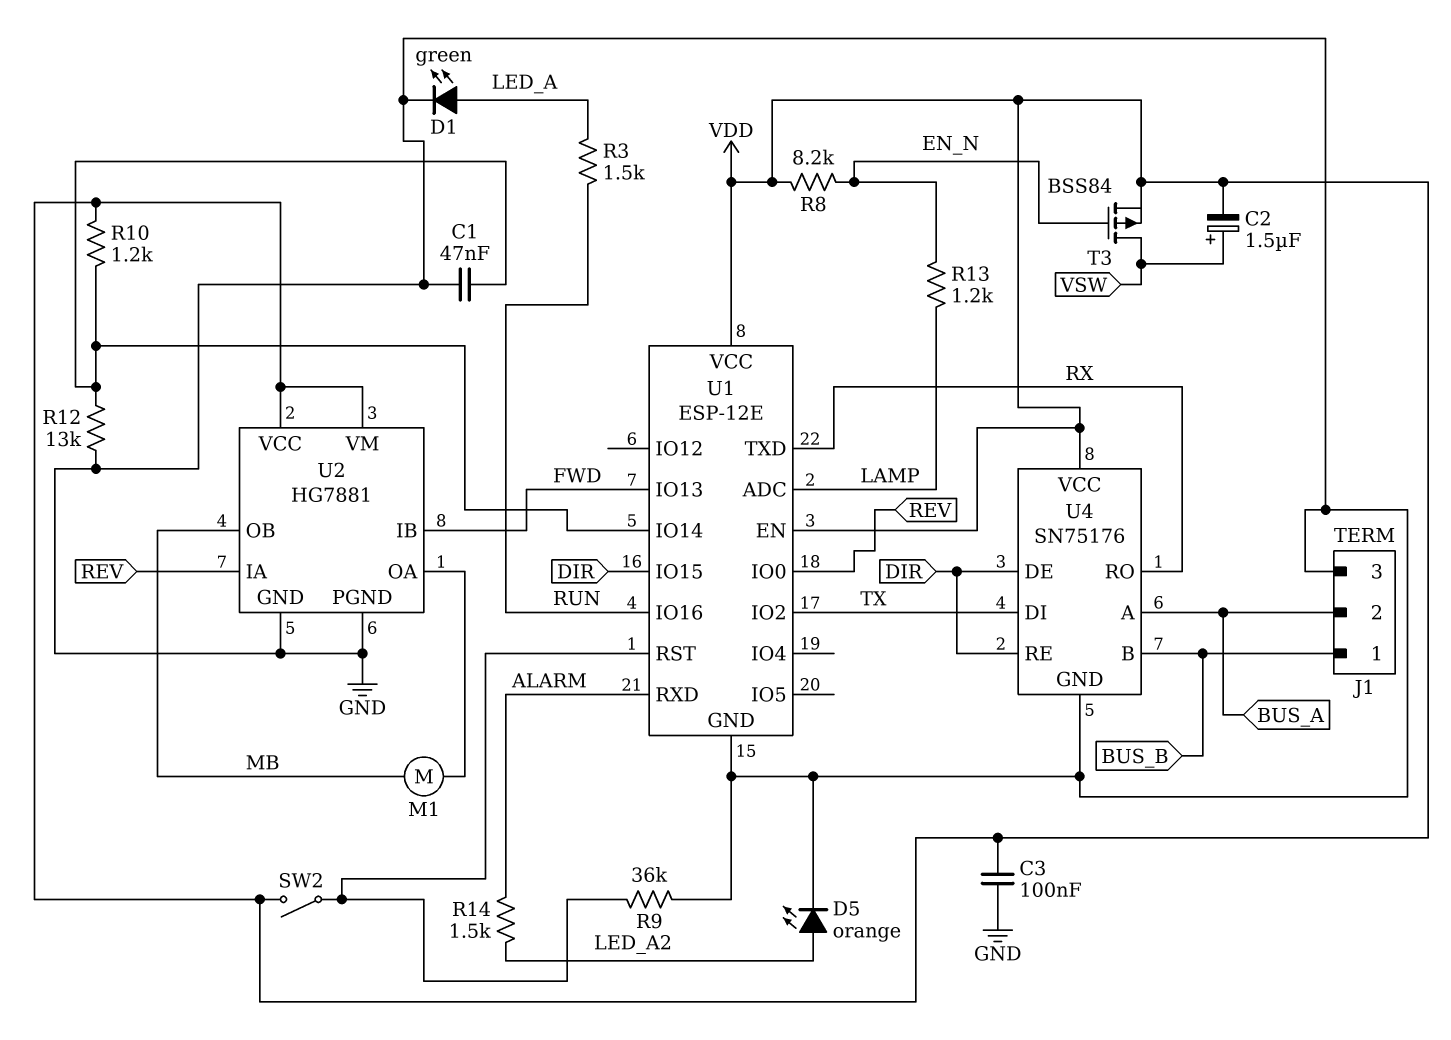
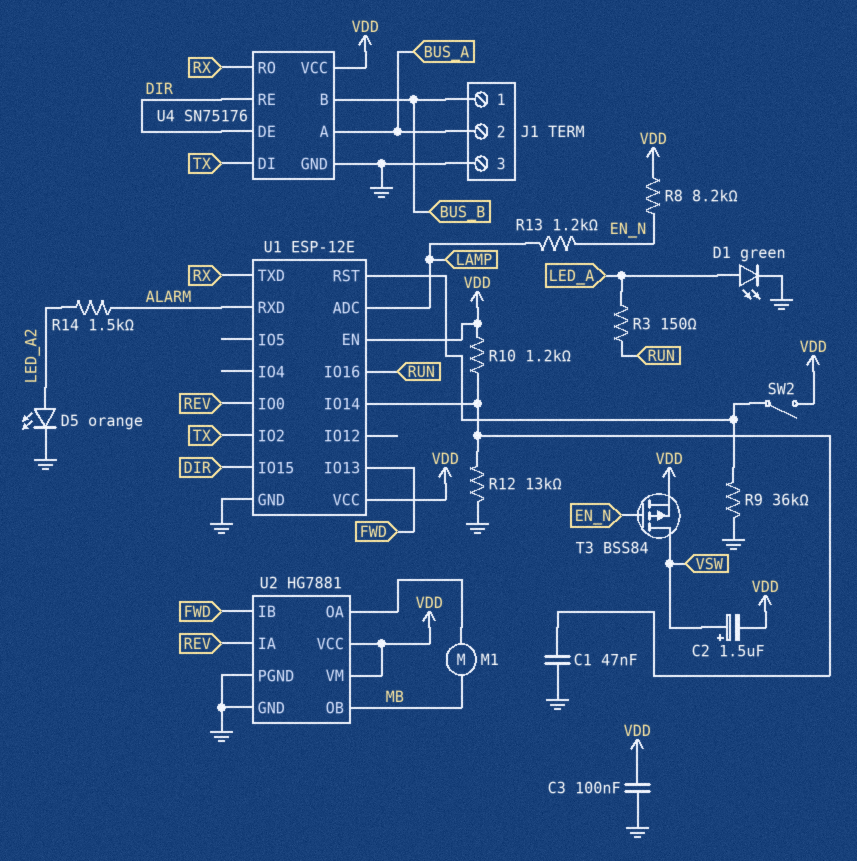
R3: 1.5k (LED_A, RUN) -> 150 (LED_A, RUN)

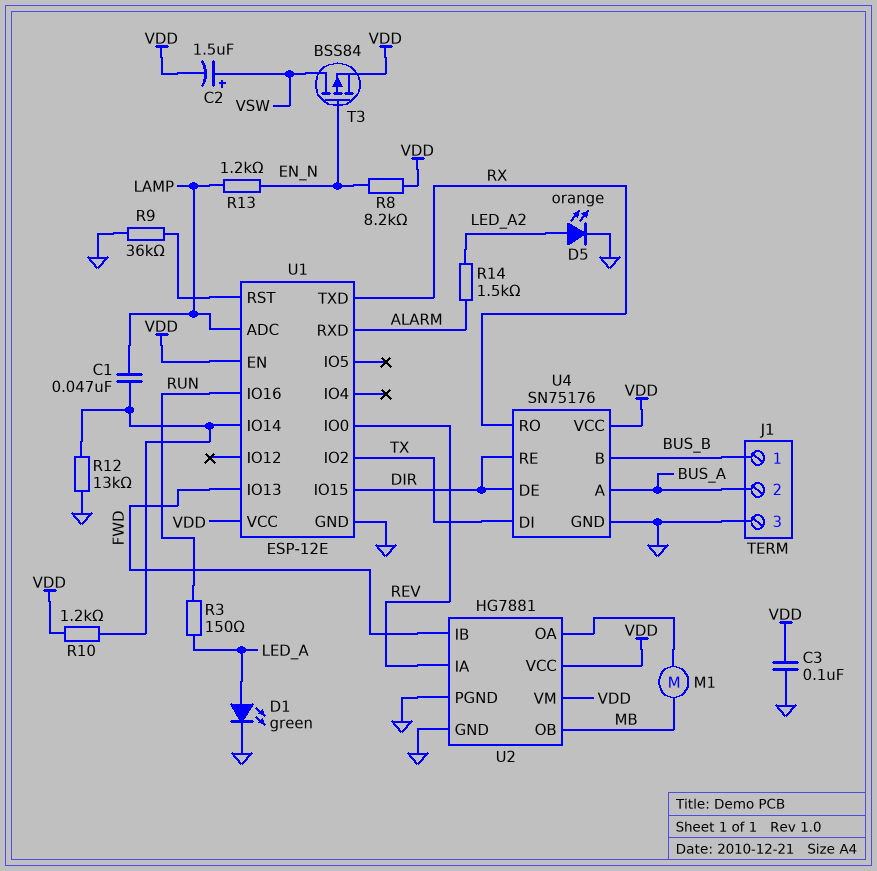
C1: 47nF (GND, U1/IO14) -> 47nF (LAMP, U1/IO14)
SW2: switch (U1/RST, VDD) -> none

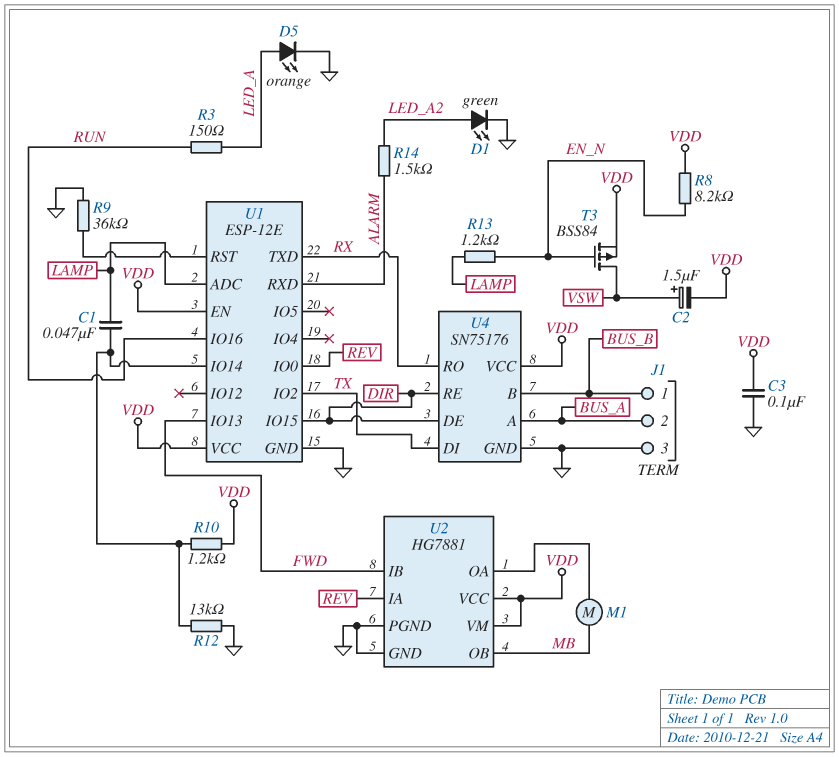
D1: LED green (A LED_A, K GND) -> LED green (A LED_A2, K GND)
D5: LED orange (A LED_A2, K GND) -> LED orange (A LED_A, K GND)

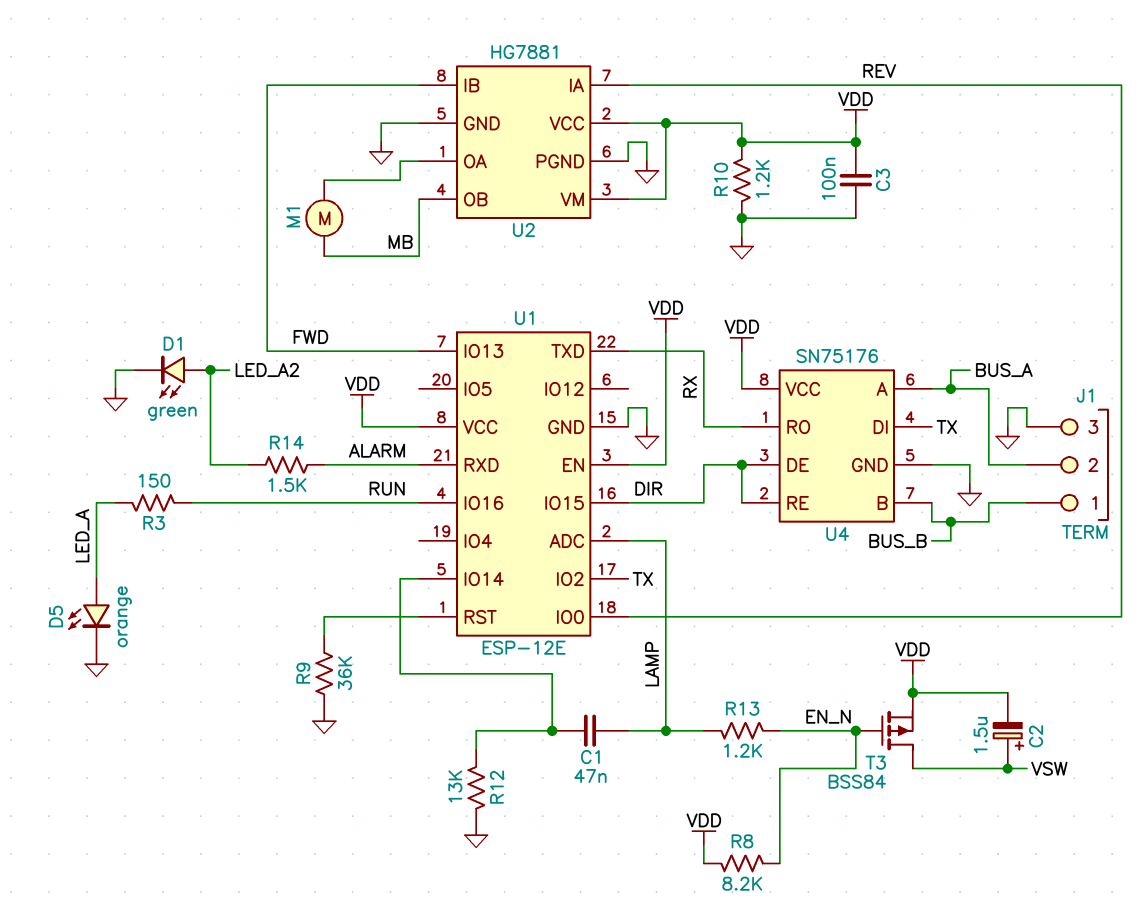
R10: 1.2k (U1/IO14, VDD) -> 1.2k (GND, VDD)

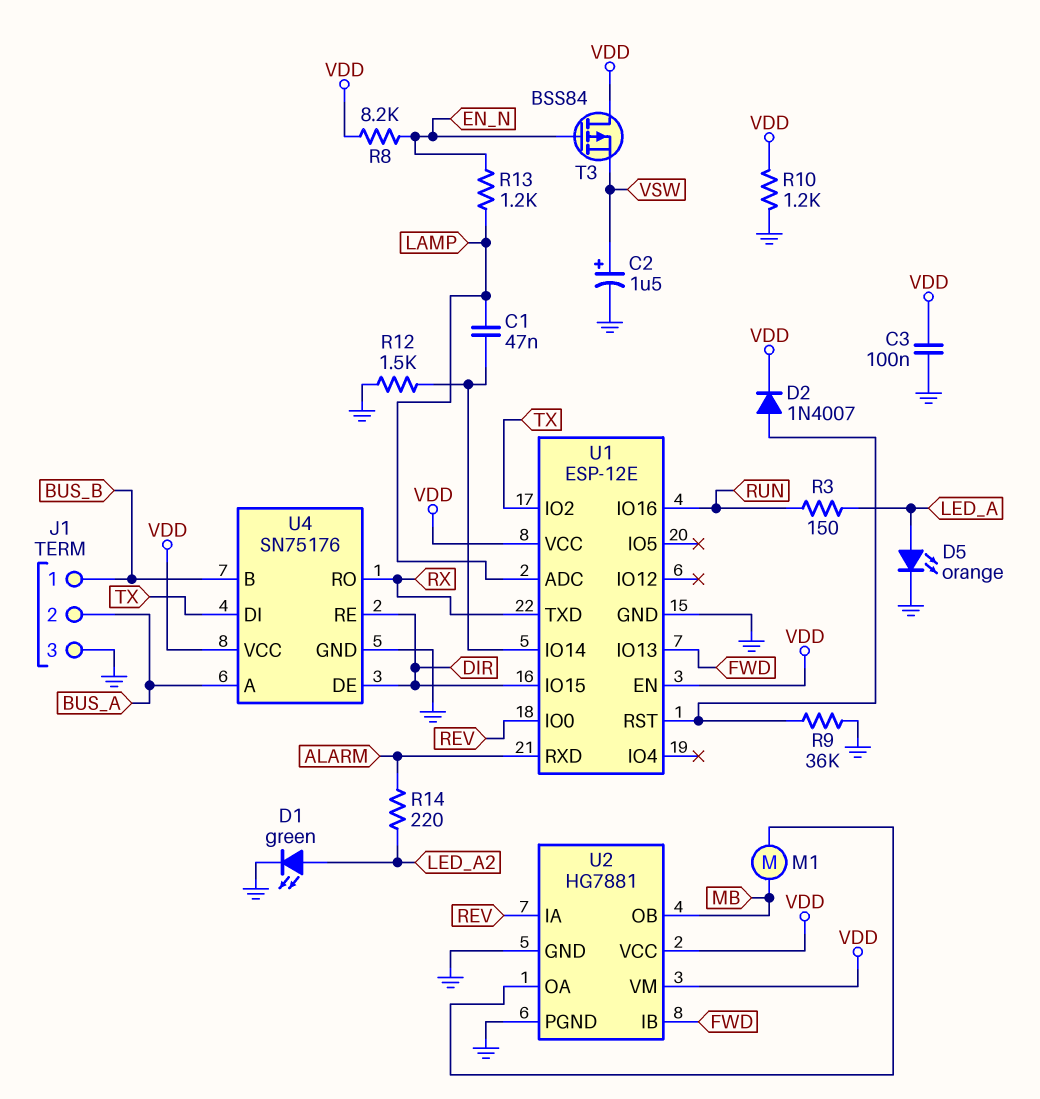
C2: 1.5uF (plus VSW, minus VDD) -> 1.5uF (plus VSW, minus GND)
D2: none -> diode 1N4007 (A U1/RST, K VDD)
R12: 13k (GND, U1/IO14) -> 1.5k (GND, U1/IO14)
R14: 1.5k (ALARM, LED_A2) -> 220 (ALARM, LED_A2)
T3: PMOS BSS84 (G EN_N, D VSW, S VDD) -> PMOS BSS84 (G EN_N, D VDD, S VSW)

